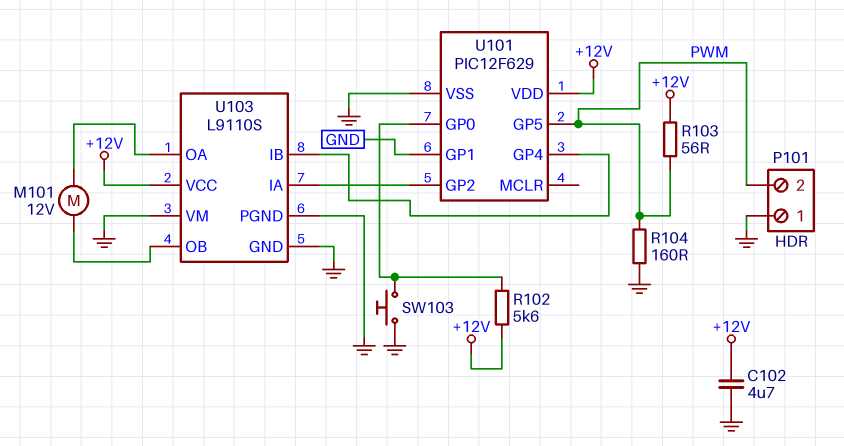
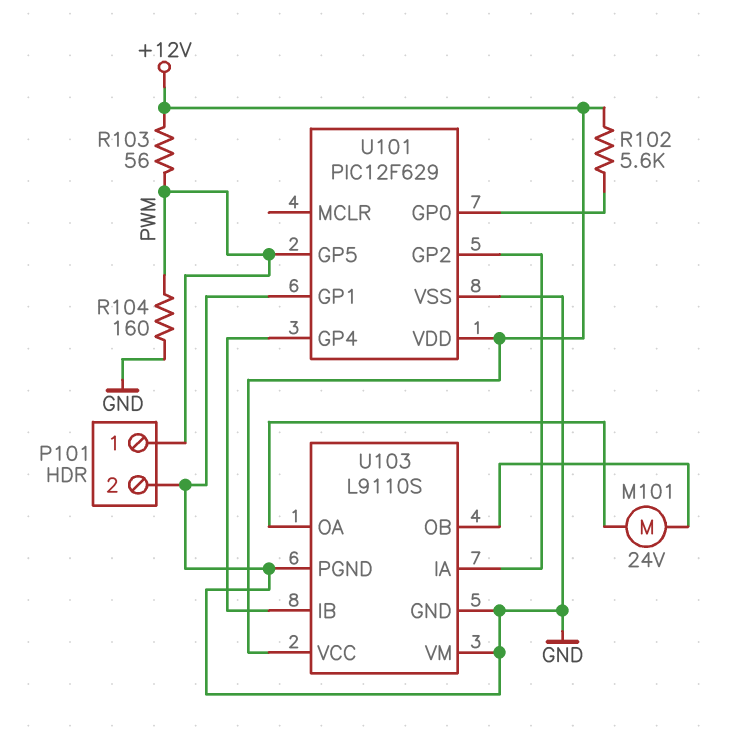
C102: 4.7uF (+12V, GND) -> none
M101: motor 12V (U103/OA, U103/OB) -> motor 24V (U103/OA, U103/OB)
P101 pin 1: GND -> PWM
P101 pin 2: PWM -> GND
SW103: button (GND, U101/GP0) -> none

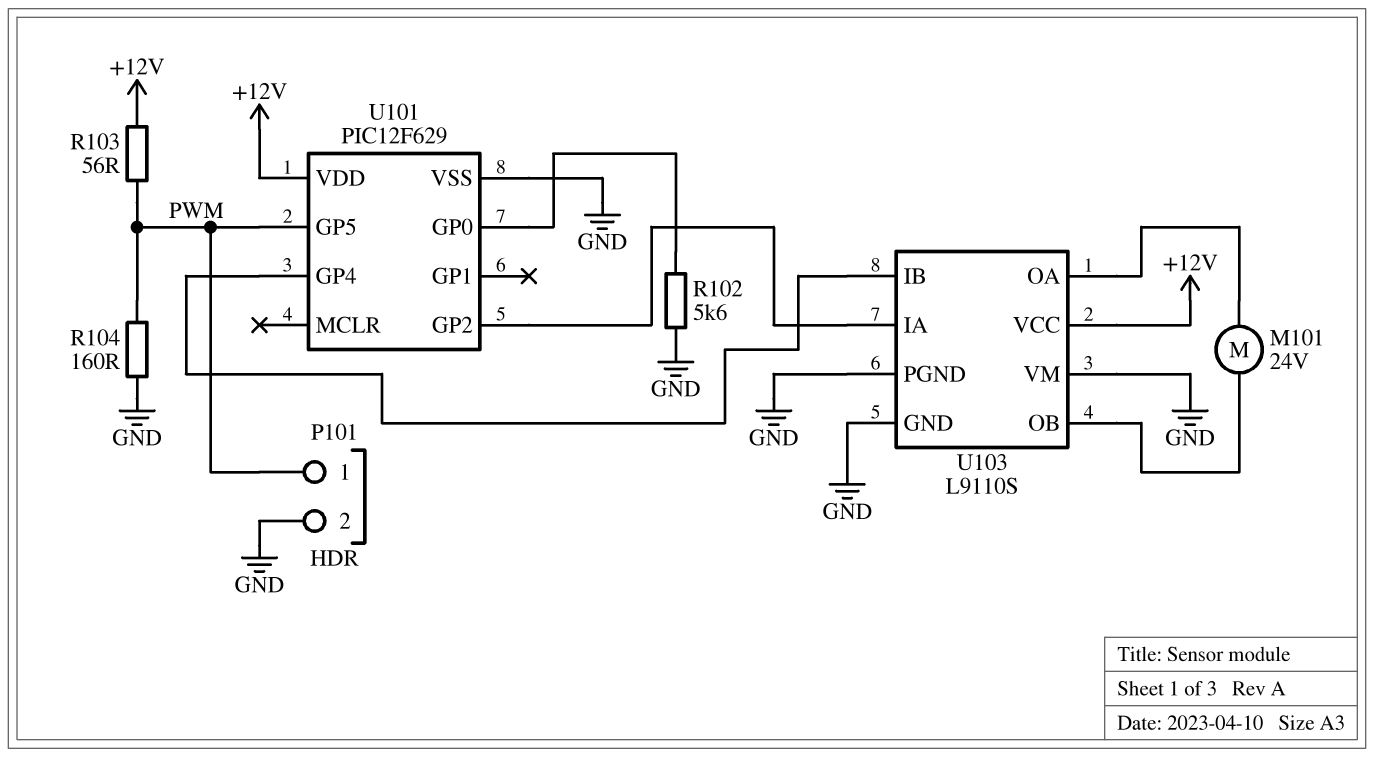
R102: 5.6k (+12V, U101/GP0) -> 5.6k (GND, U101/GP0)
U101 pin GP1: GND -> none

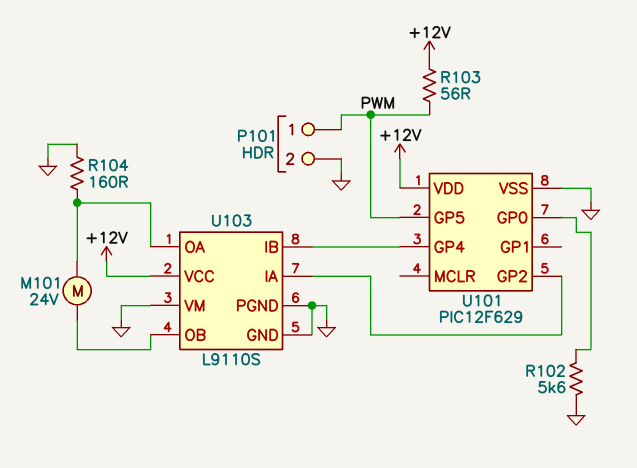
R104: 160 (GND, PWM) -> 160 (GND, U103/OA)

